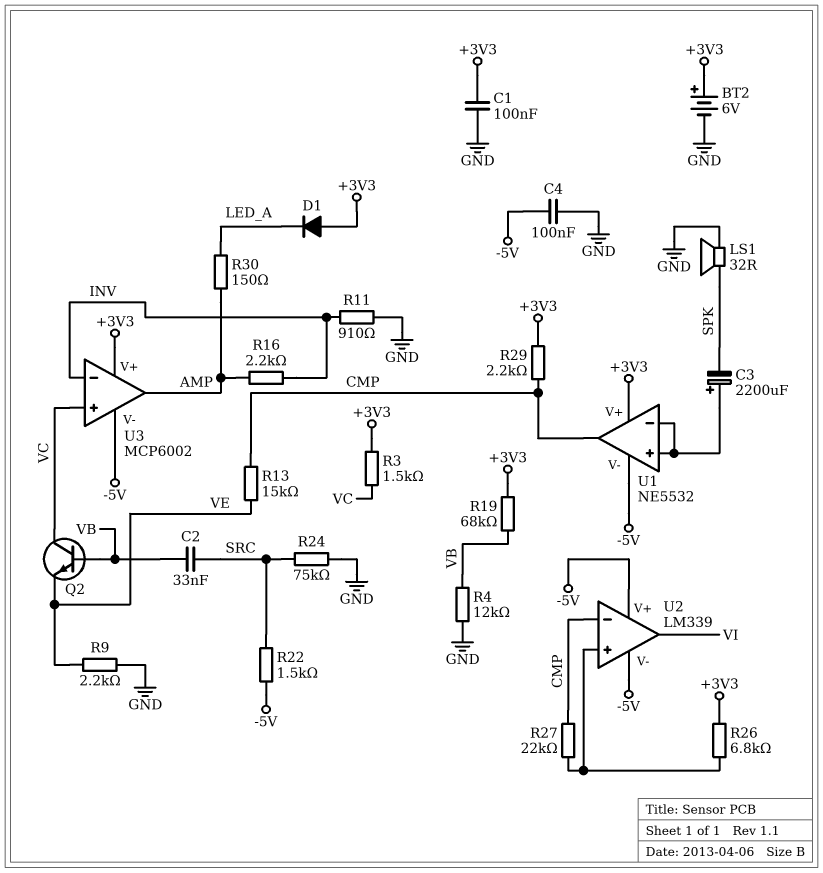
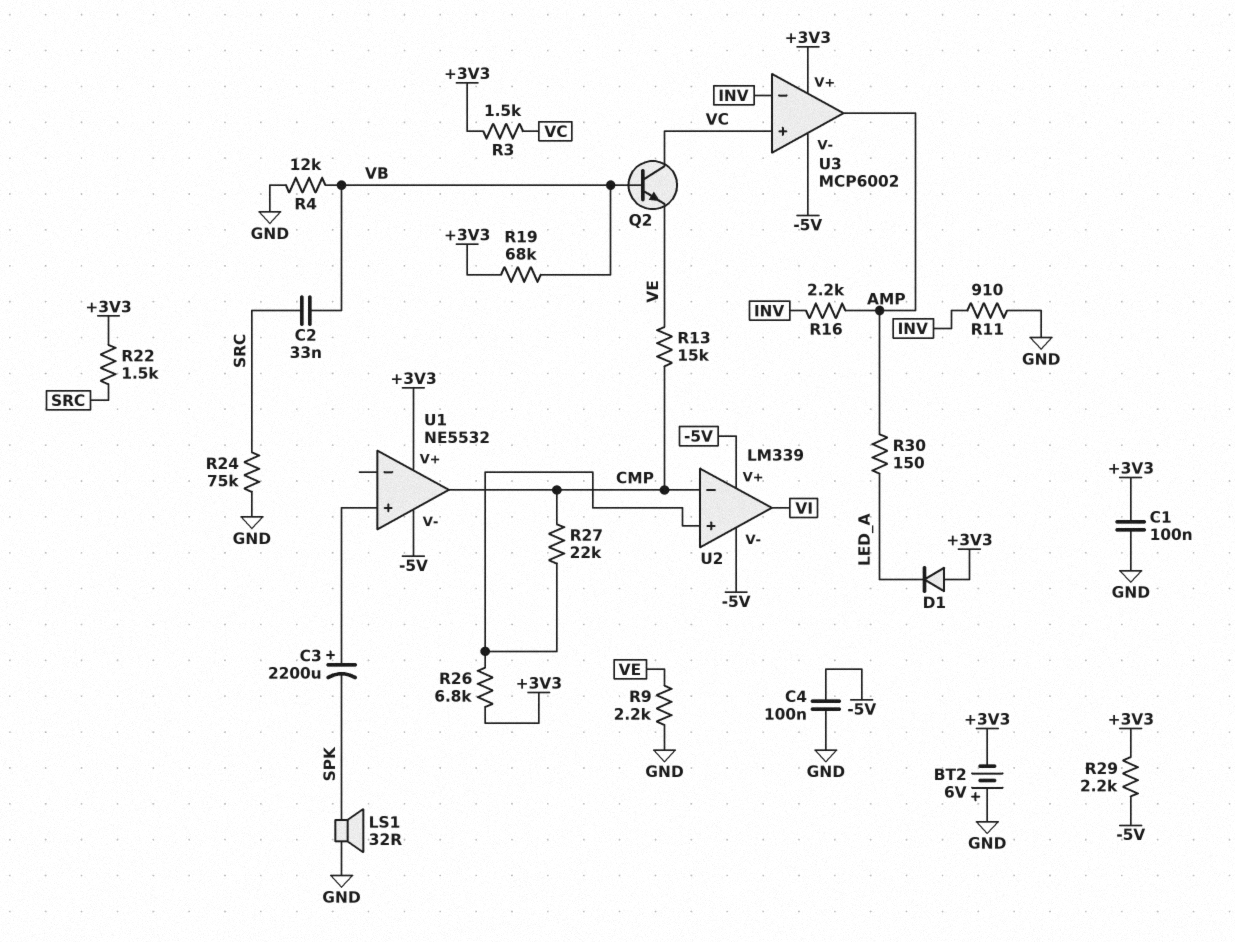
BT2: 6V (plus +3V3, minus GND) -> 6V (plus GND, minus +3V3)
R22: 1.5k (-5V, SRC) -> 1.5k (+3V3, SRC)
R29: 2.2k (+3V3, CMP) -> 2.2k (+3V3, -5V)
U1 pin in-: U1/in+ -> none

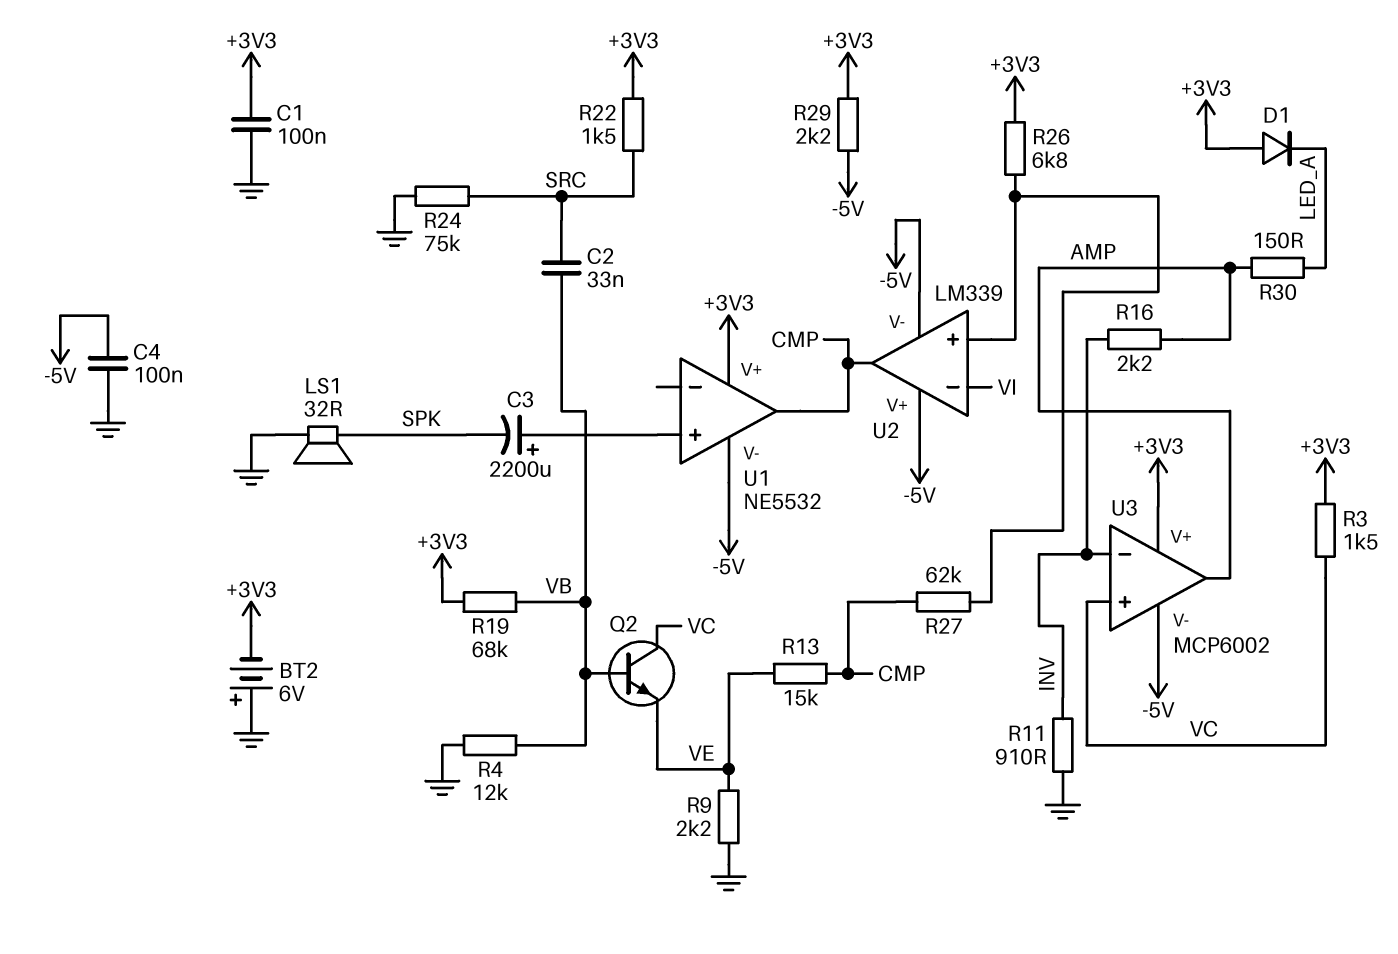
R27: 22k (CMP, U2/in+) -> 62k (CMP, U2/in+)
U2 pin in-: CMP -> VI
U2 pin out: VI -> CMP

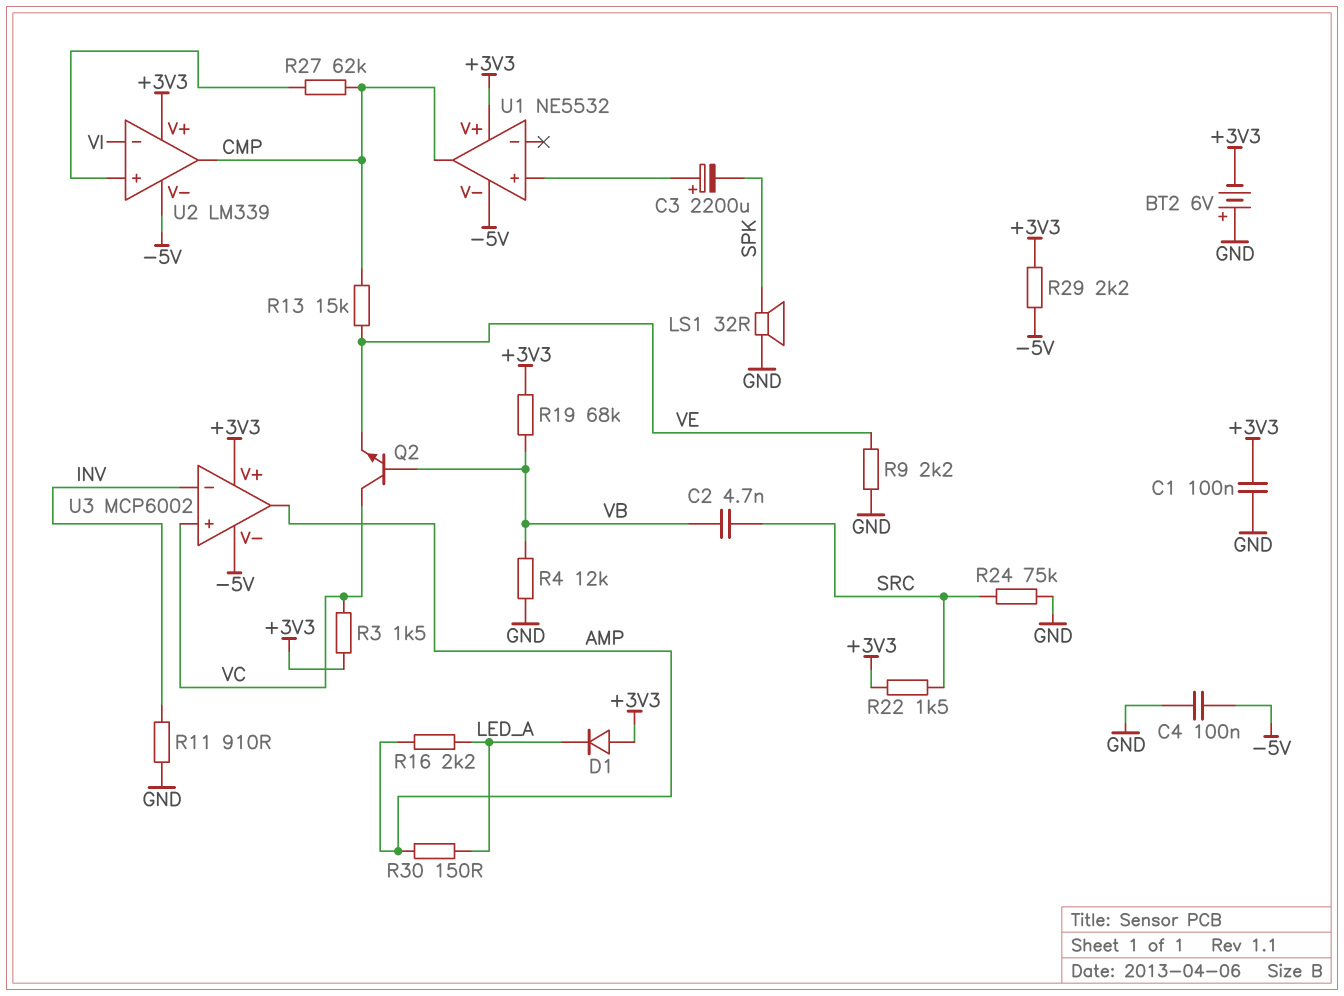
C2: 33nF (SRC, VB) -> 4.7nF (SRC, VB)
R16: 2.2k (AMP, INV) -> 2.2k (AMP, LED_A)
R26: 6.8k (+3V3, U2/in+) -> none
U2 pin V+: -5V -> +3V3

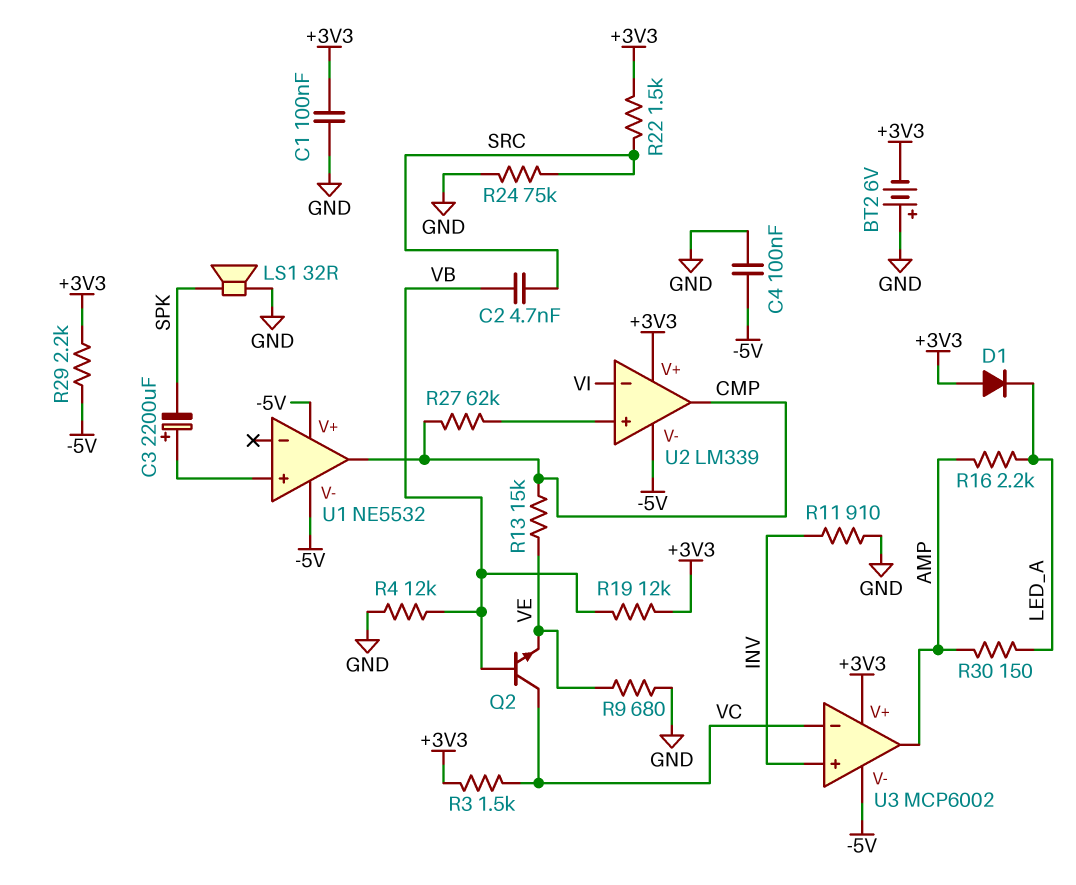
R9: 2.2k (GND, VE) -> 680 (GND, VE)
R19: 68k (+3V3, VB) -> 12k (+3V3, VB)
U1 pin V+: +3V3 -> -5V
U3 pin in+: VC -> INV
U3 pin in-: INV -> VC

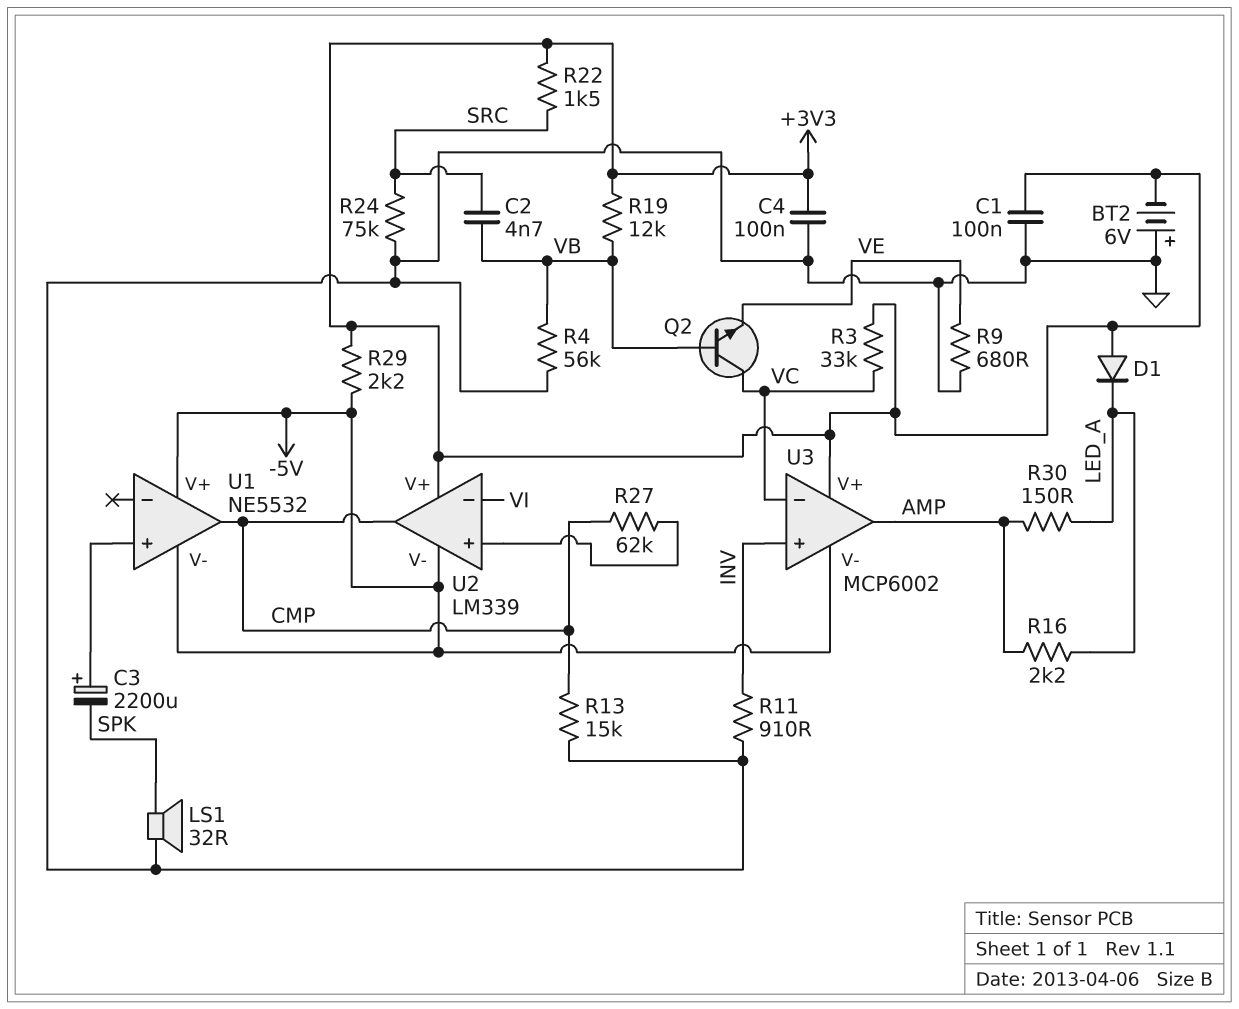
C4: 100nF (-5V, GND) -> 100nF (+3V3, GND)
R3: 1.5k (+3V3, VC) -> 33k (+3V3, VC)
R4: 12k (GND, VB) -> 56k (GND, VB)
R13: 15k (CMP, VE) -> 15k (CMP, GND)

